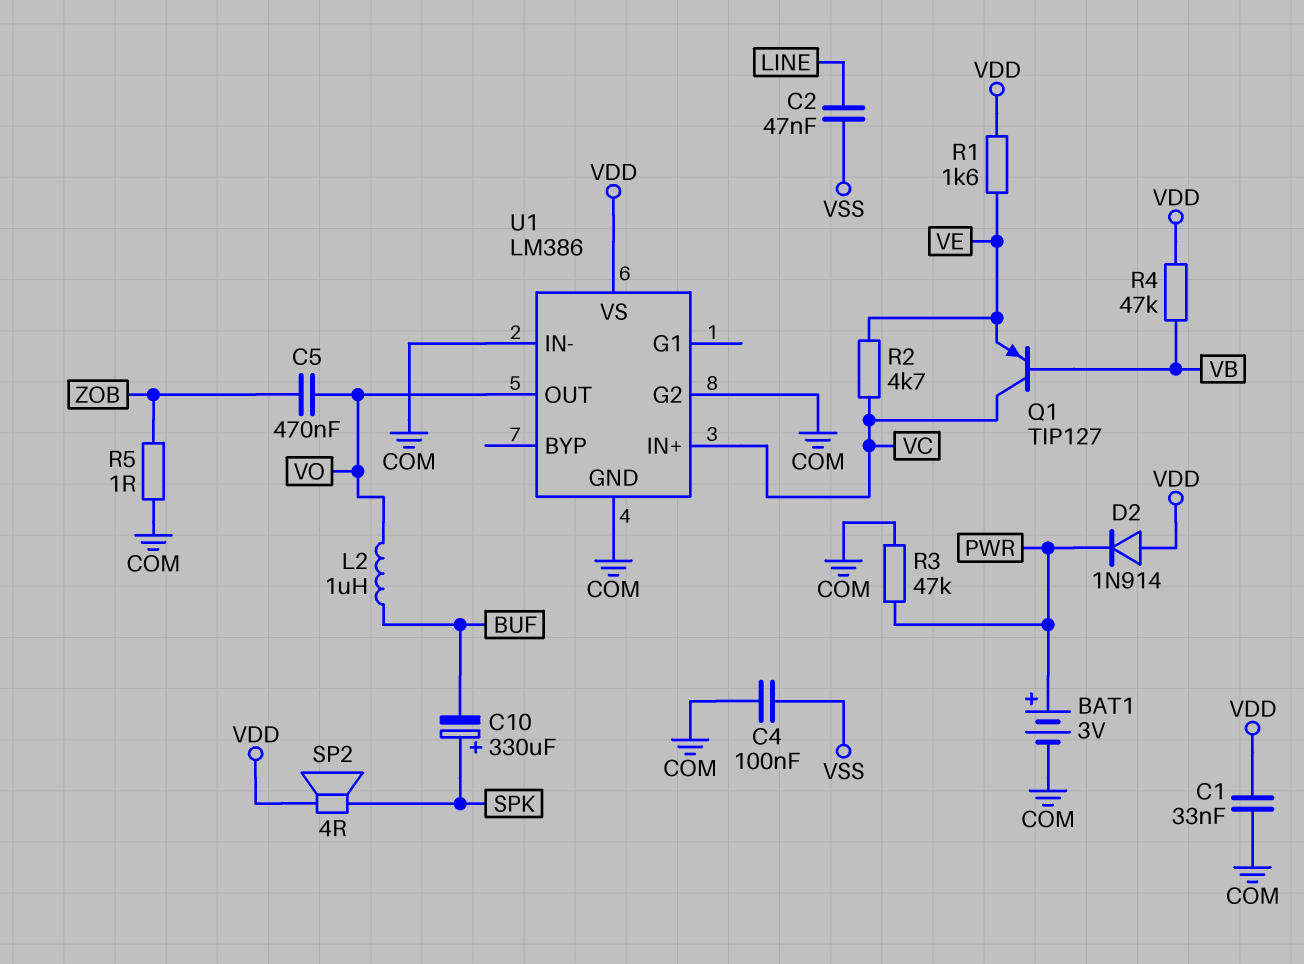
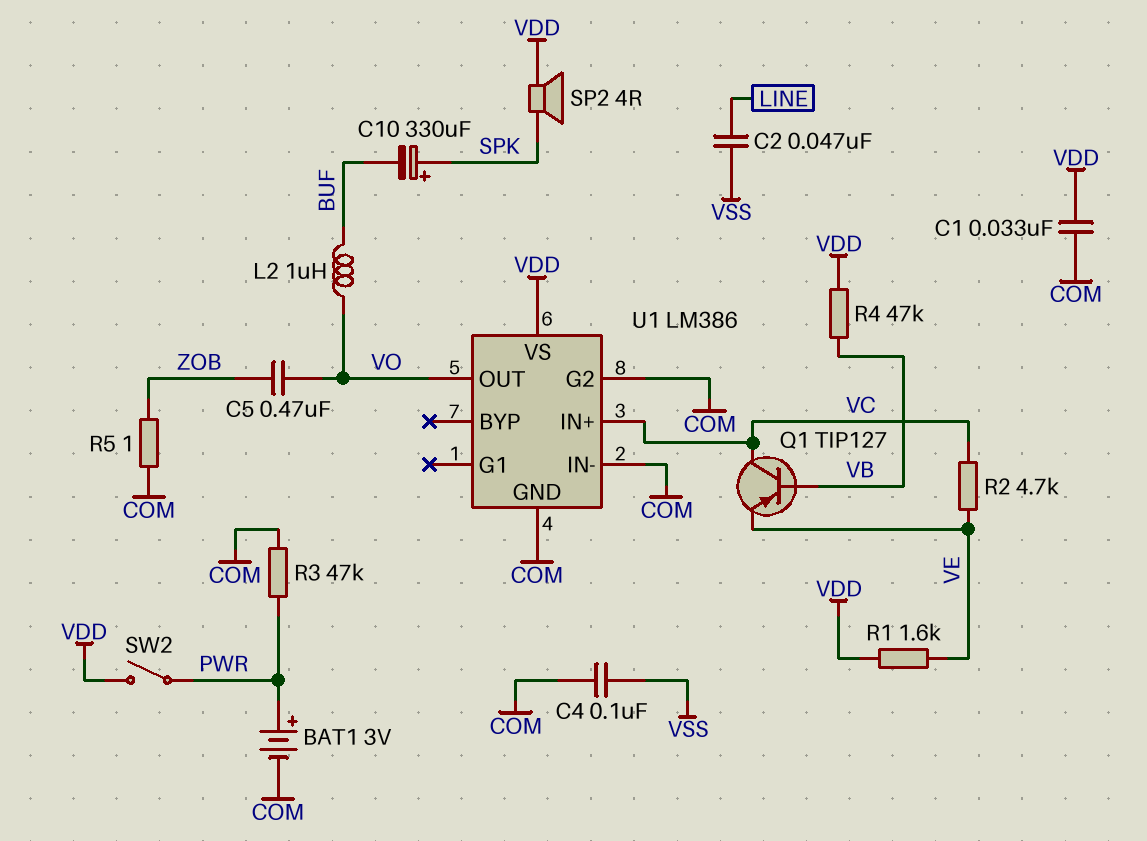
D2: diode 1N914 (A VDD, K PWR) -> none
SW2: none -> switch (PWR, VDD)

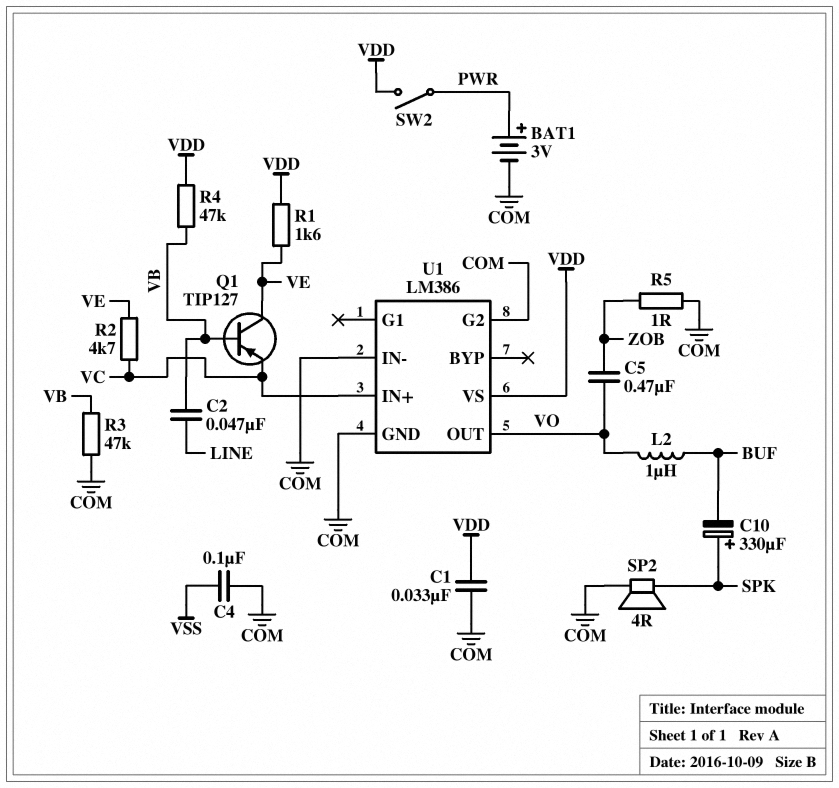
C2: 47nF (LINE, VSS) -> 47nF (LINE, VB)
Q1: PNP TIP127 (B VB, C VC, E VE) -> PNP TIP127 (B VB, C VE, E VC)
R3: 47k (COM, PWR) -> 47k (COM, VB)
SP2: speaker 4R (SPK, VDD) -> speaker 4R (COM, SPK)

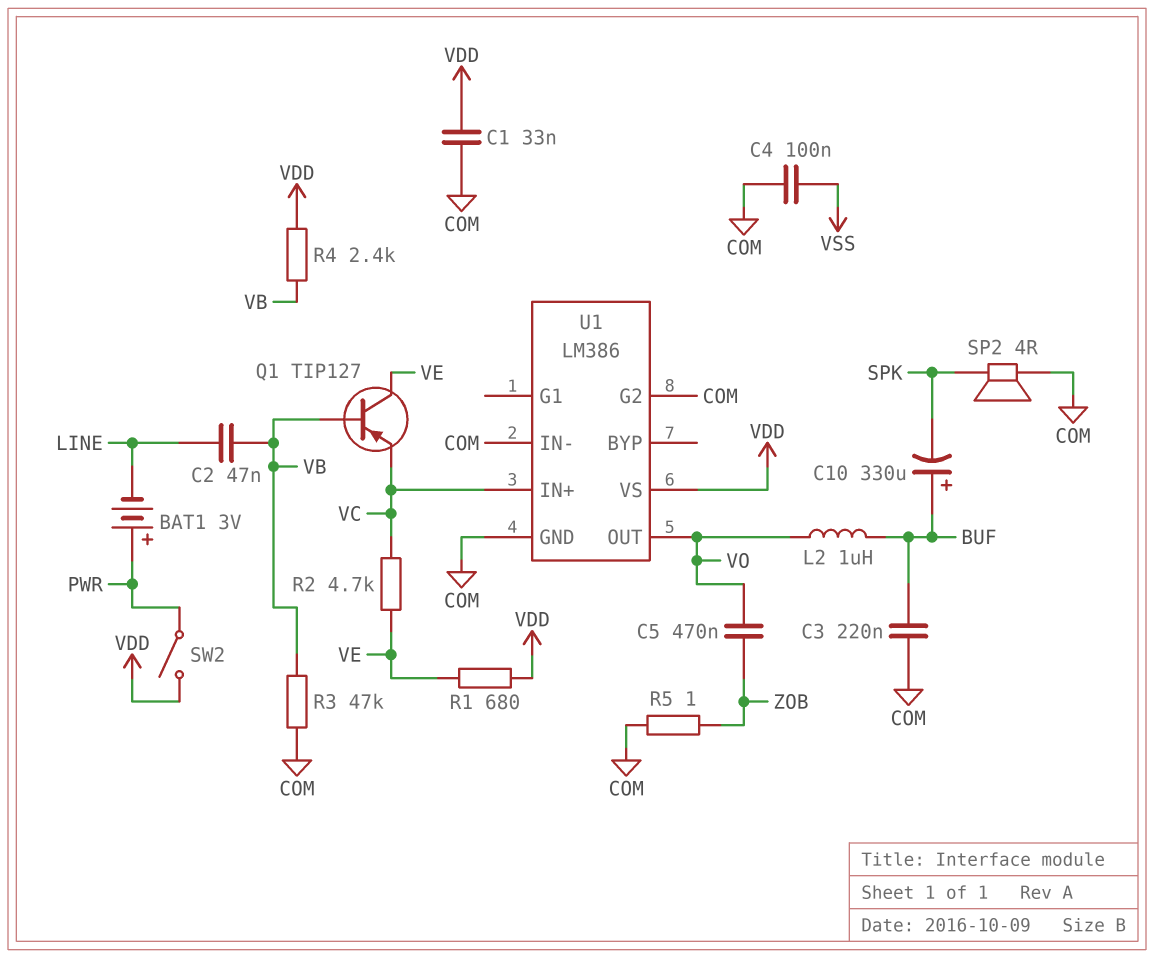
BAT1: 3V (plus PWR, minus COM) -> 3V (plus PWR, minus LINE)
C3: none -> 220nF (BUF, COM)
C10: 330uF (plus SPK, minus BUF) -> 330uF (plus BUF, minus SPK)
R1: 1.6k (VDD, VE) -> 680 (VDD, VE)
R4: 47k (VB, VDD) -> 2.4k (VB, VDD)

